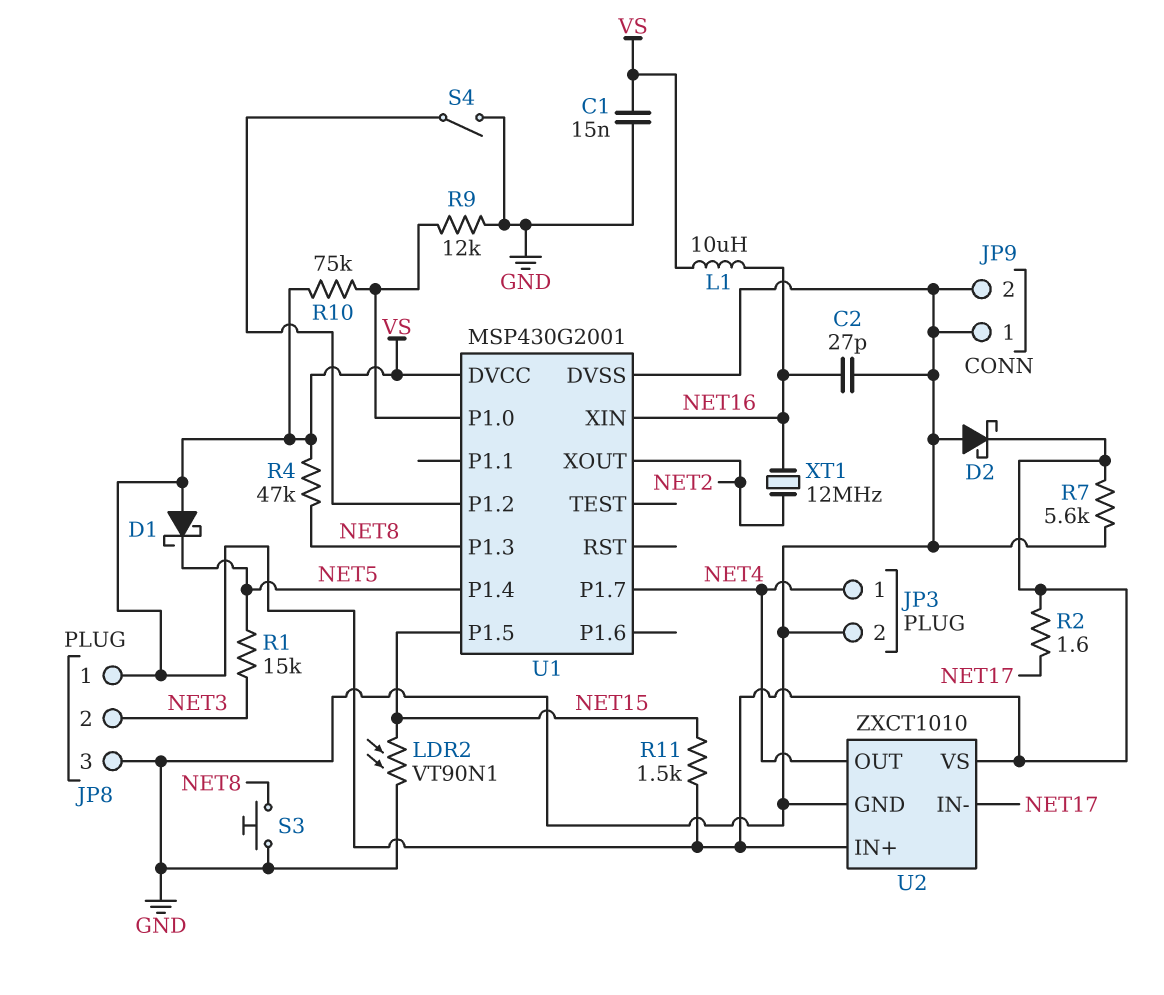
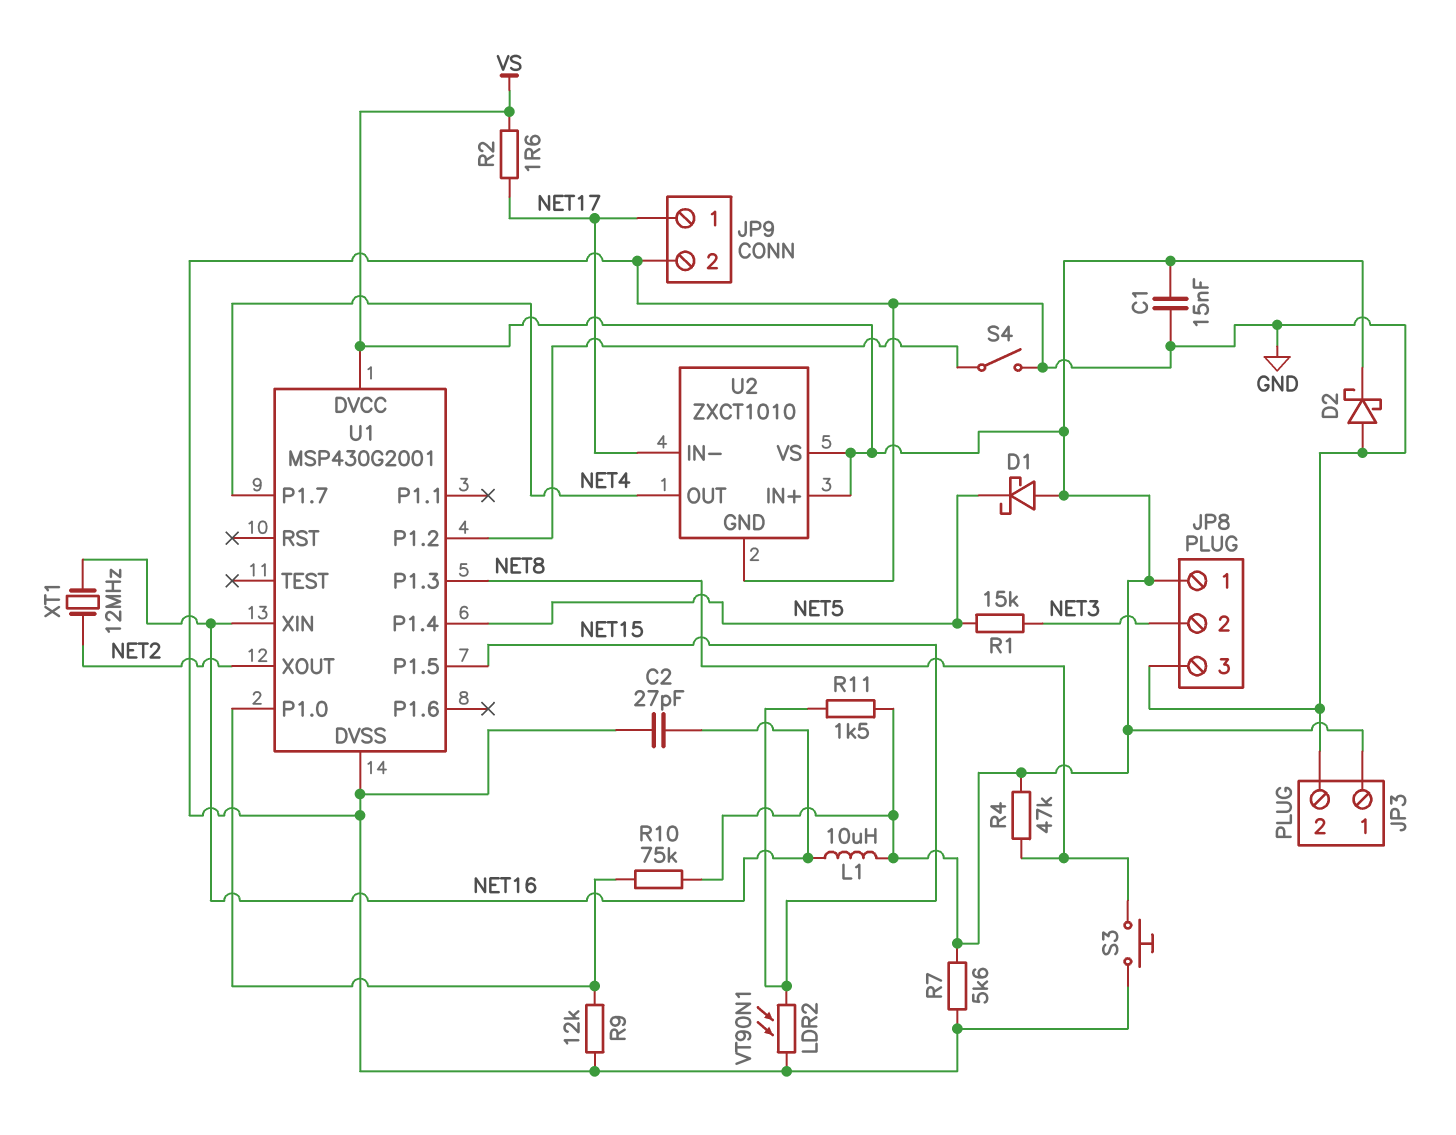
JP3 pin 1: NET4 -> VS
JP9 pin 1: GND -> NET17

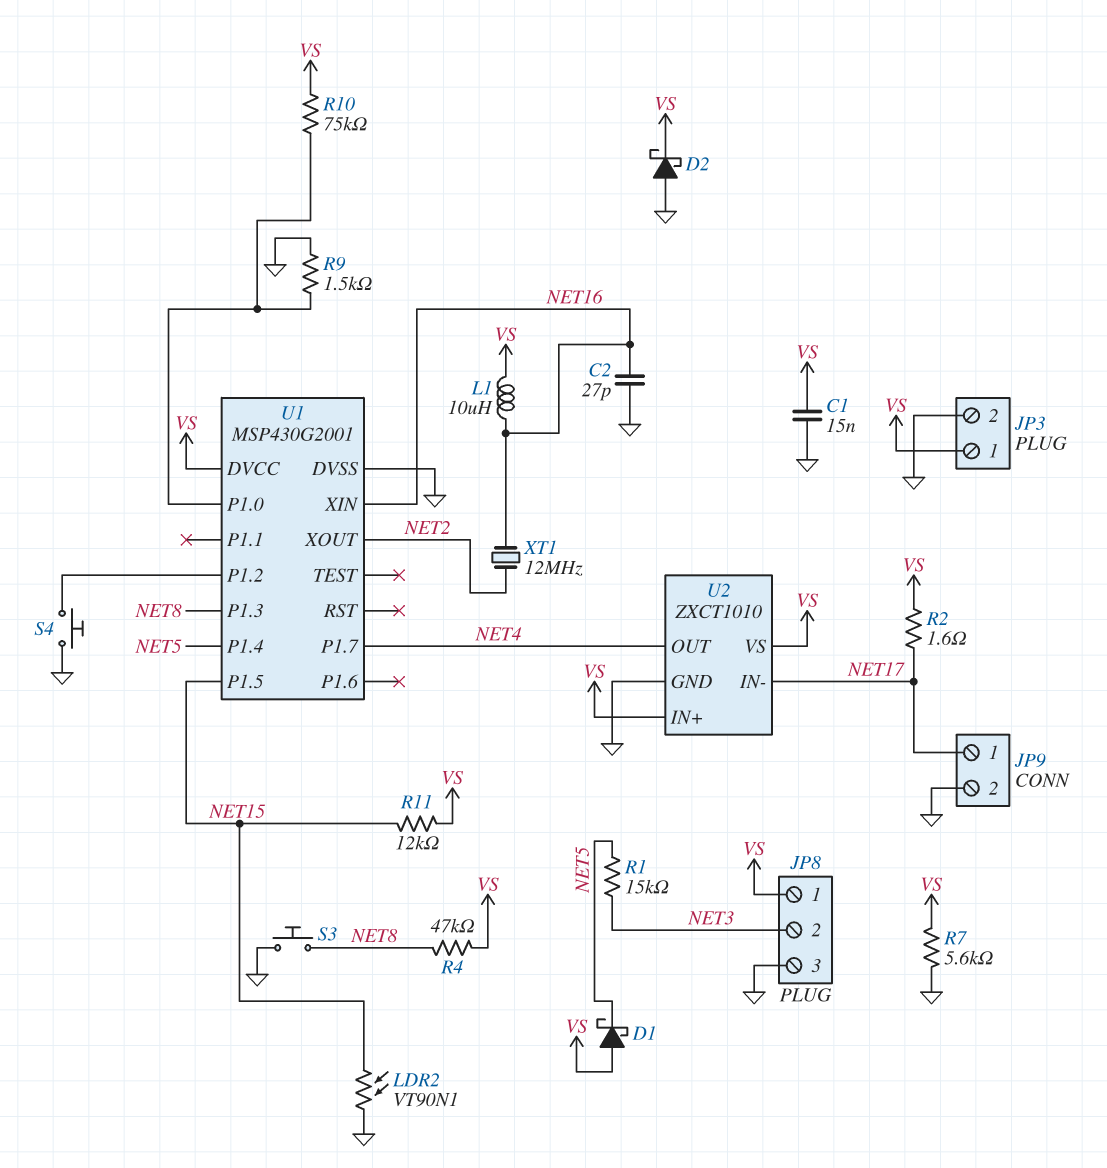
R9: 12k (GND, U1/P1.0) -> 1.5k (GND, U1/P1.0)
R11: 1.5k (NET15, VS) -> 12k (NET15, VS)
S4: switch (GND, U1/P1.2) -> button (GND, U1/P1.2)

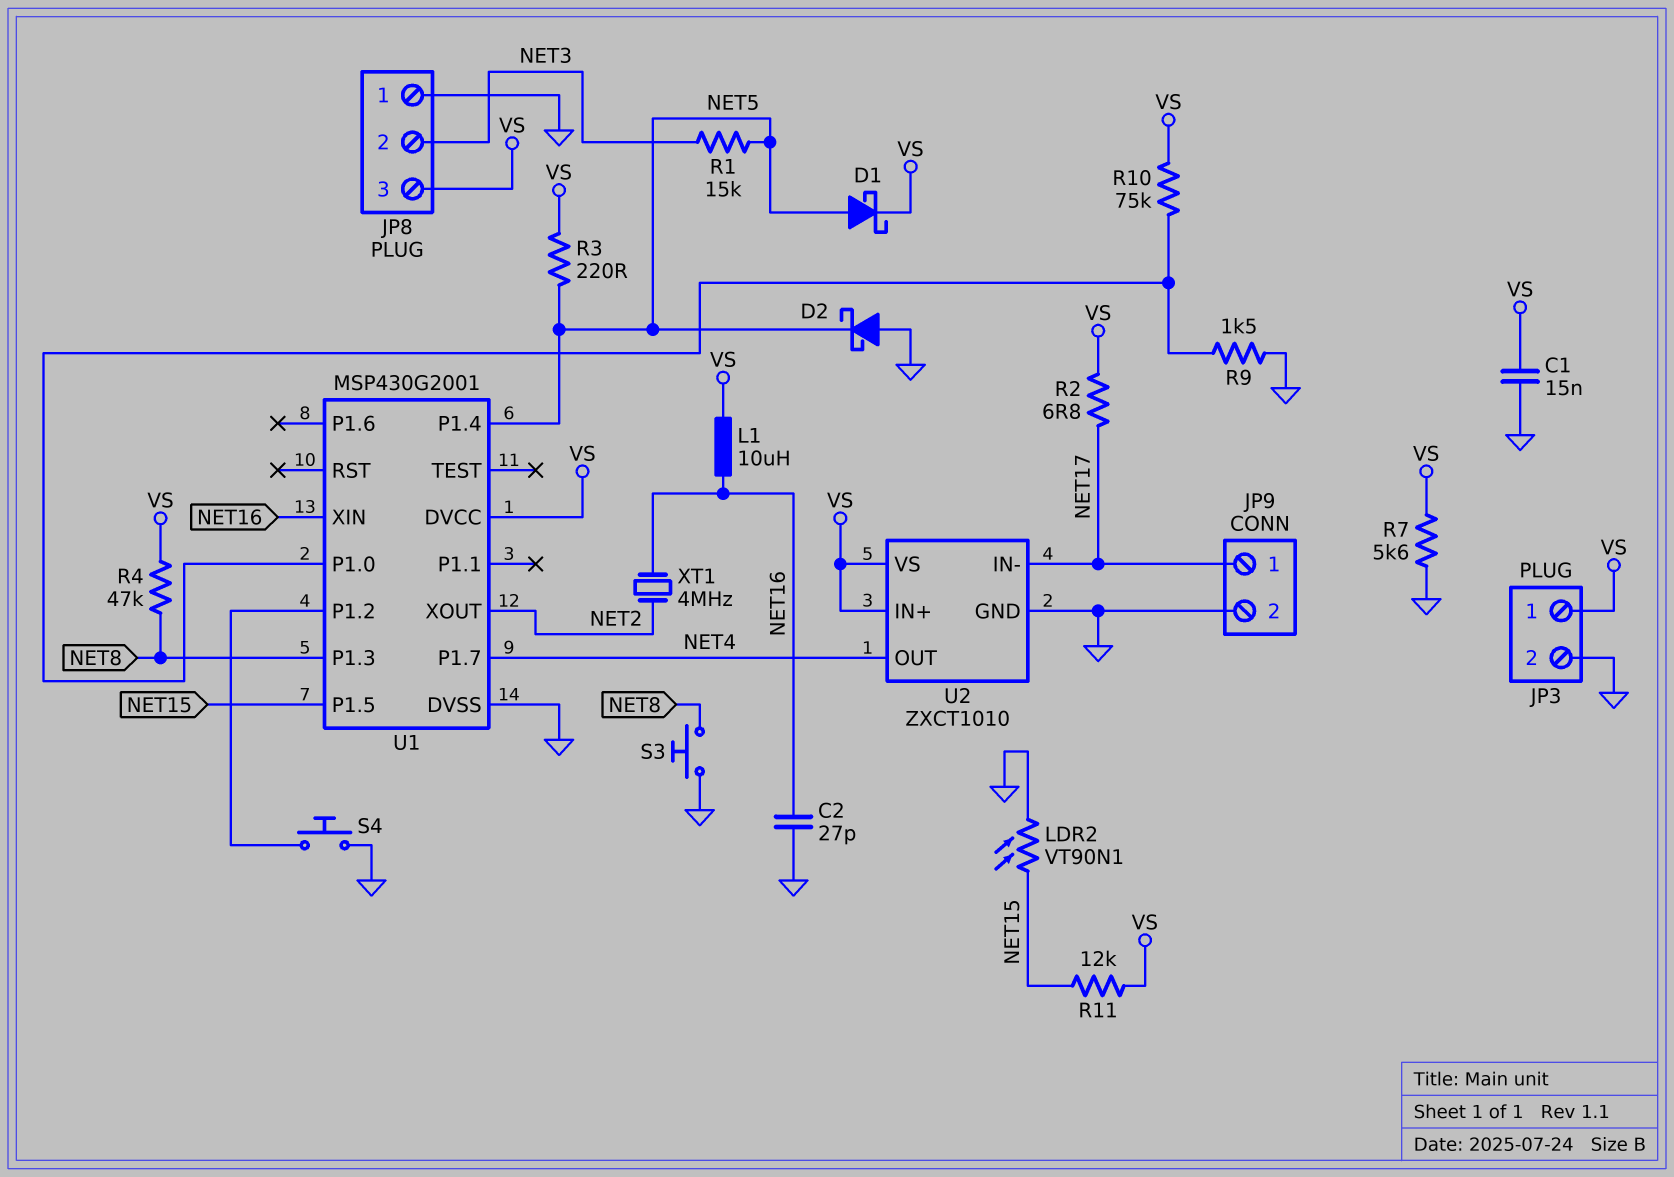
D1: schottky (A VS, K NET5) -> schottky (A NET5, K VS)
D2: schottky (A GND, K VS) -> schottky (A GND, K NET5)
JP8 pin 1: VS -> GND
JP8 pin 3: GND -> VS
R2: 1.6 (NET17, VS) -> 6.8 (NET17, VS)
R3: none -> 220 (NET5, VS)
XT1: 12MHz (NET2, NET16) -> 4MHz (NET2, NET16)

